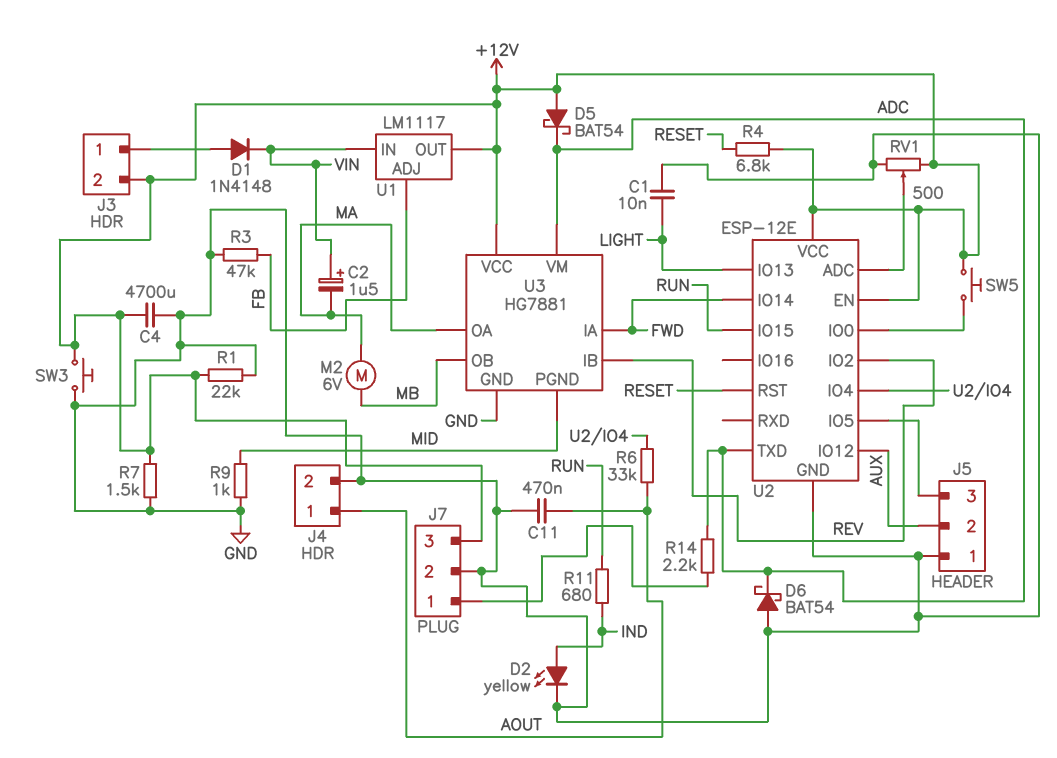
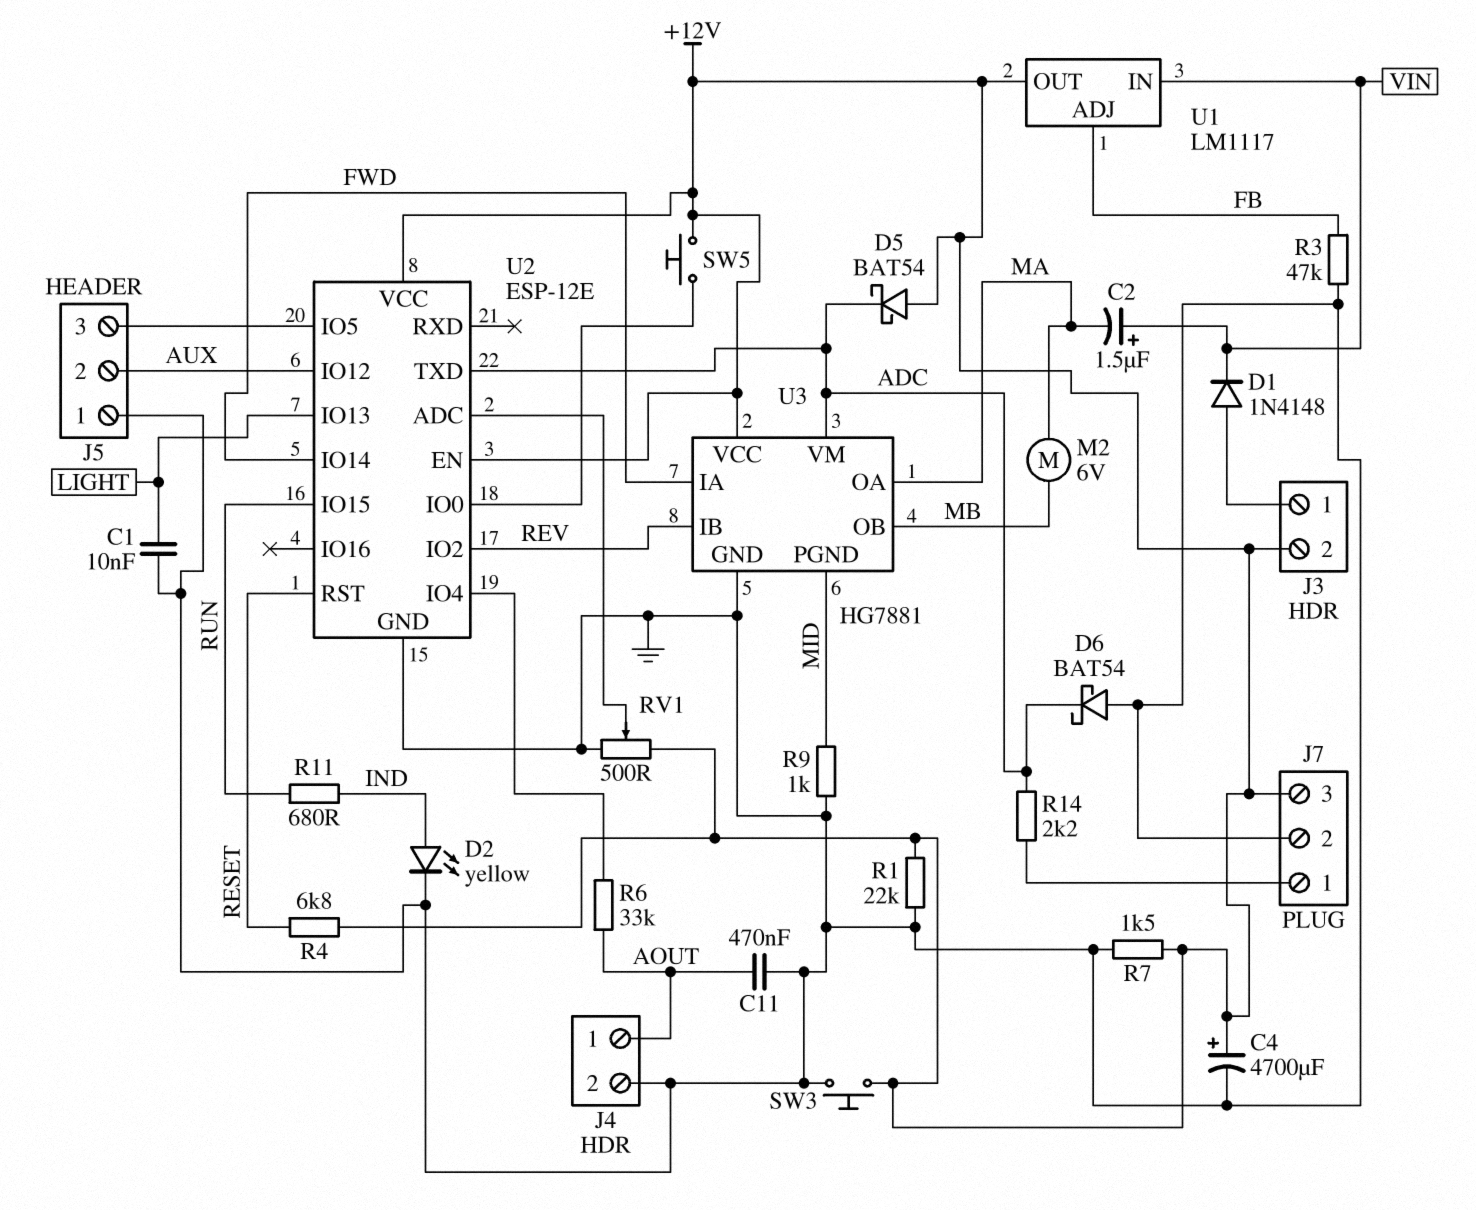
C4: 4700uF (+12V, GND) -> 4700uF (plus +12V, minus GND)

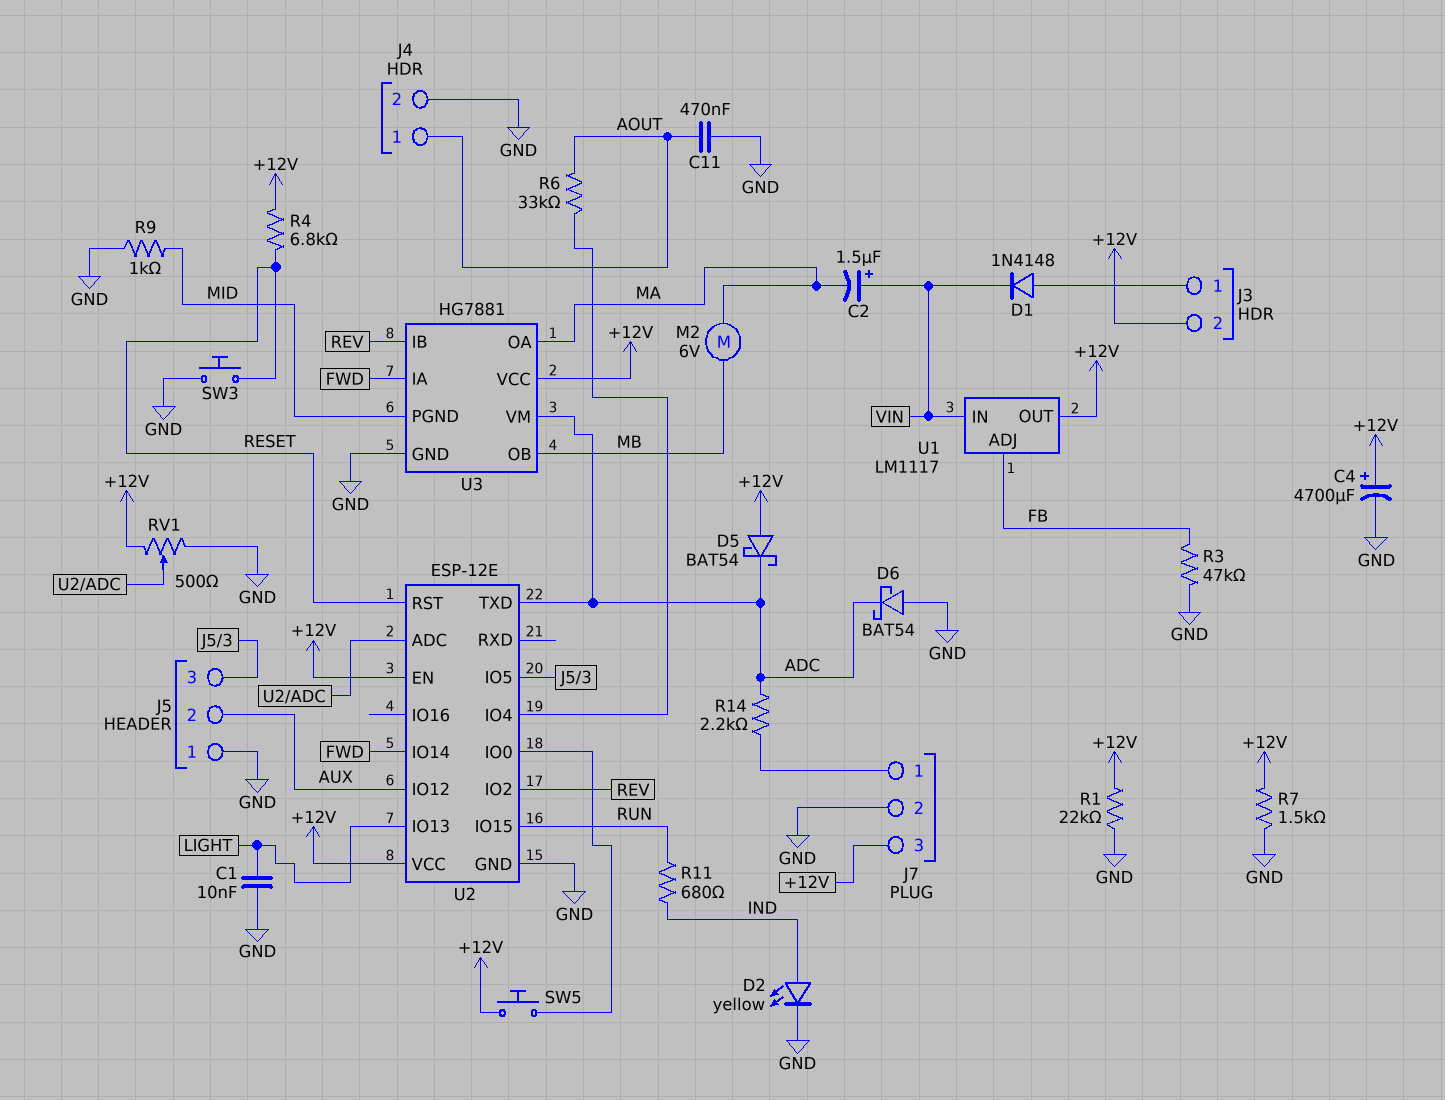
SW3: button (+12V, GND) -> button (GND, RESET)

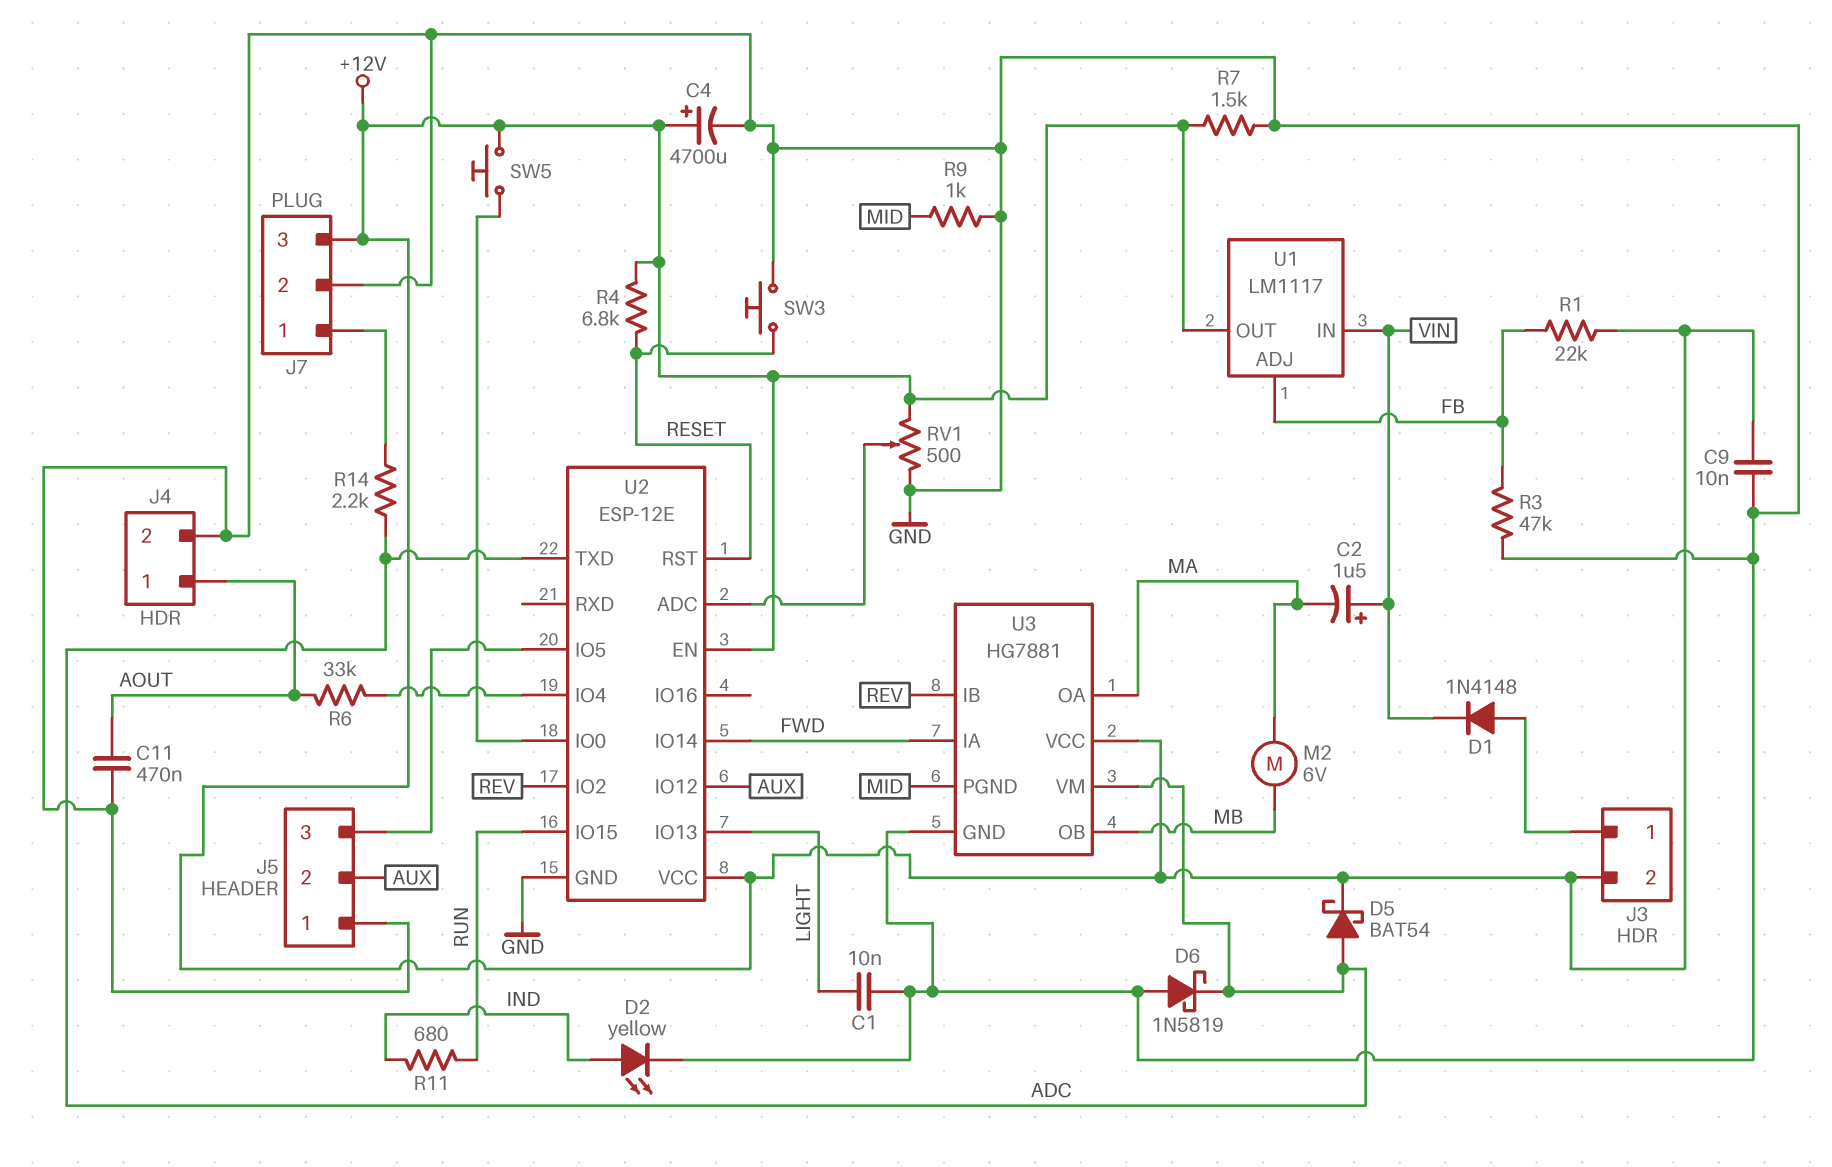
C9: none -> 10nF (+12V, GND)
D5: schottky BAT54 (A +12V, K ADC) -> schottky BAT54 (A ADC, K +12V)
D6: schottky BAT54 (A GND, K ADC) -> schottky 1N5819 (A GND, K ADC)
R1: 22k (+12V, GND) -> 22k (+12V, FB)

